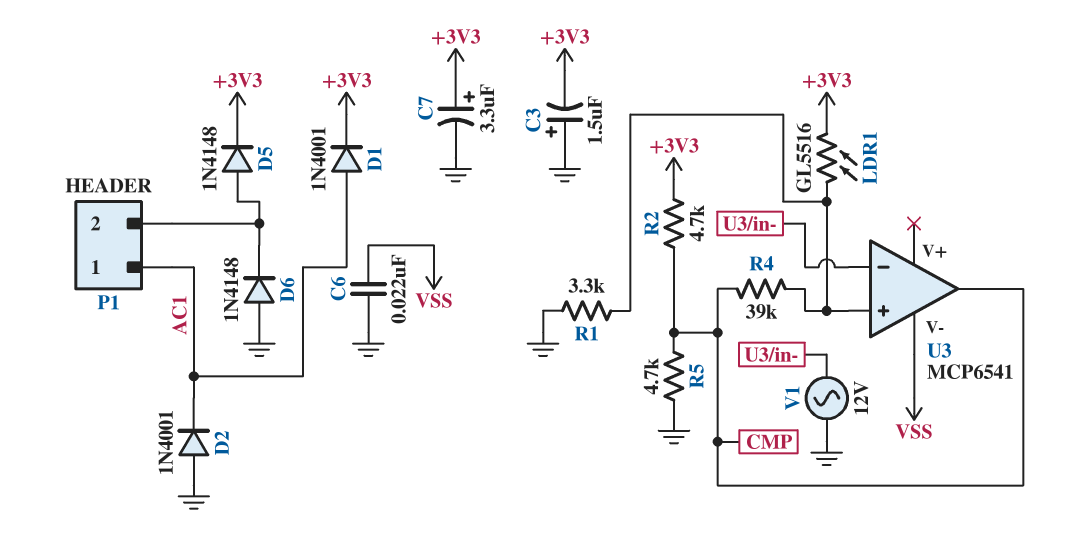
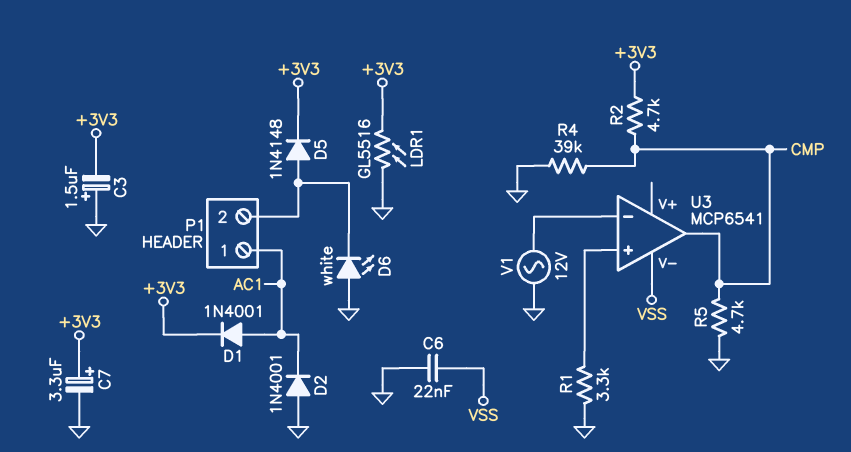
D6: diode 1N4148 (A GND, K P1/2) -> LED white (A GND, K P1/2)
LDR1: GL5516 (+3V3, U3/in+) -> GL5516 (+3V3, GND)
R4: 39k (CMP, U3/in+) -> 39k (CMP, GND)

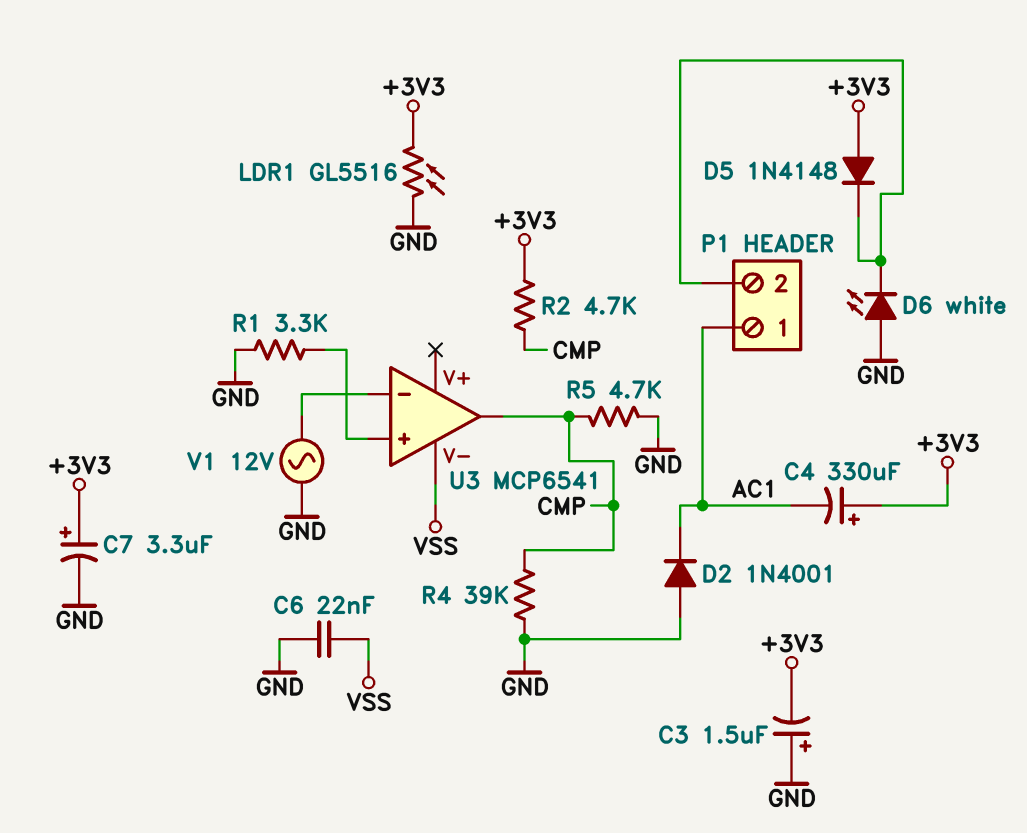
C4: none -> 330uF (plus +3V3, minus AC1)
D1: diode 1N4001 (A AC1, K +3V3) -> none
D5: diode 1N4148 (A P1/2, K +3V3) -> diode 1N4148 (A +3V3, K P1/2)

